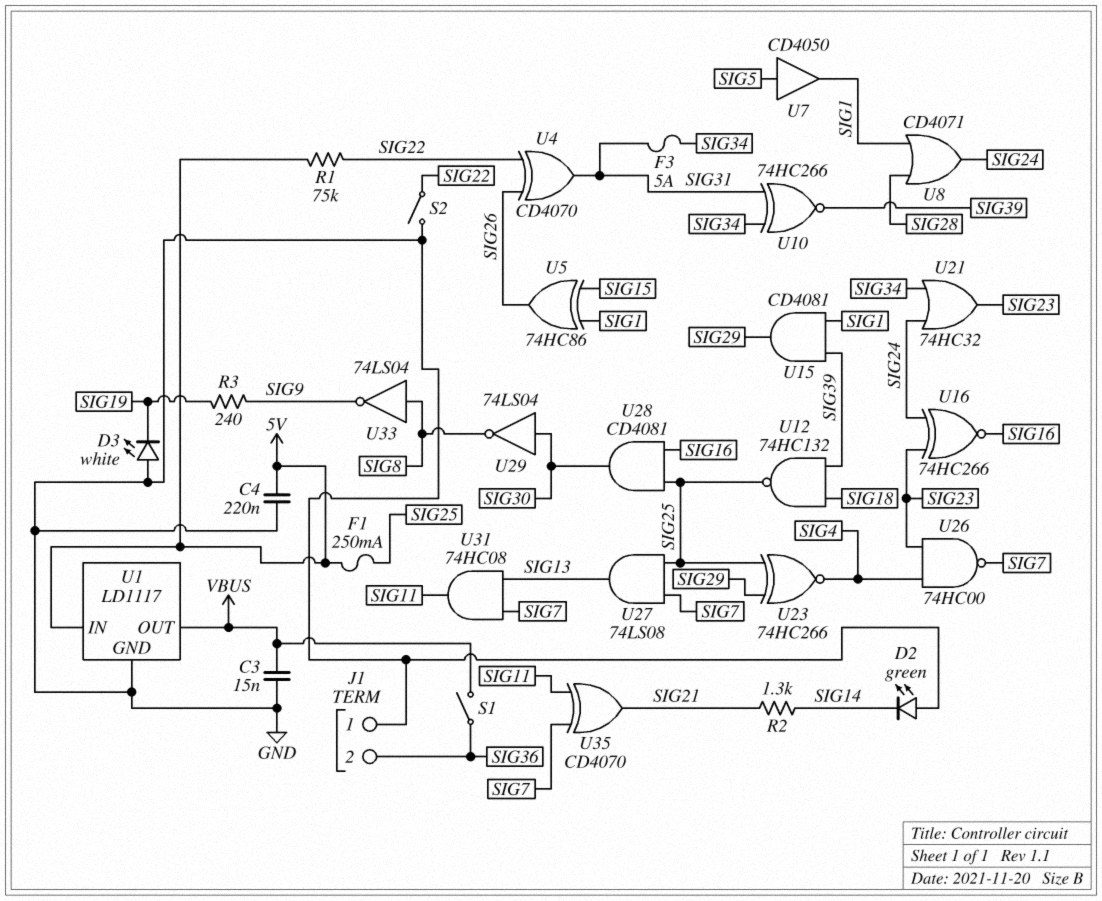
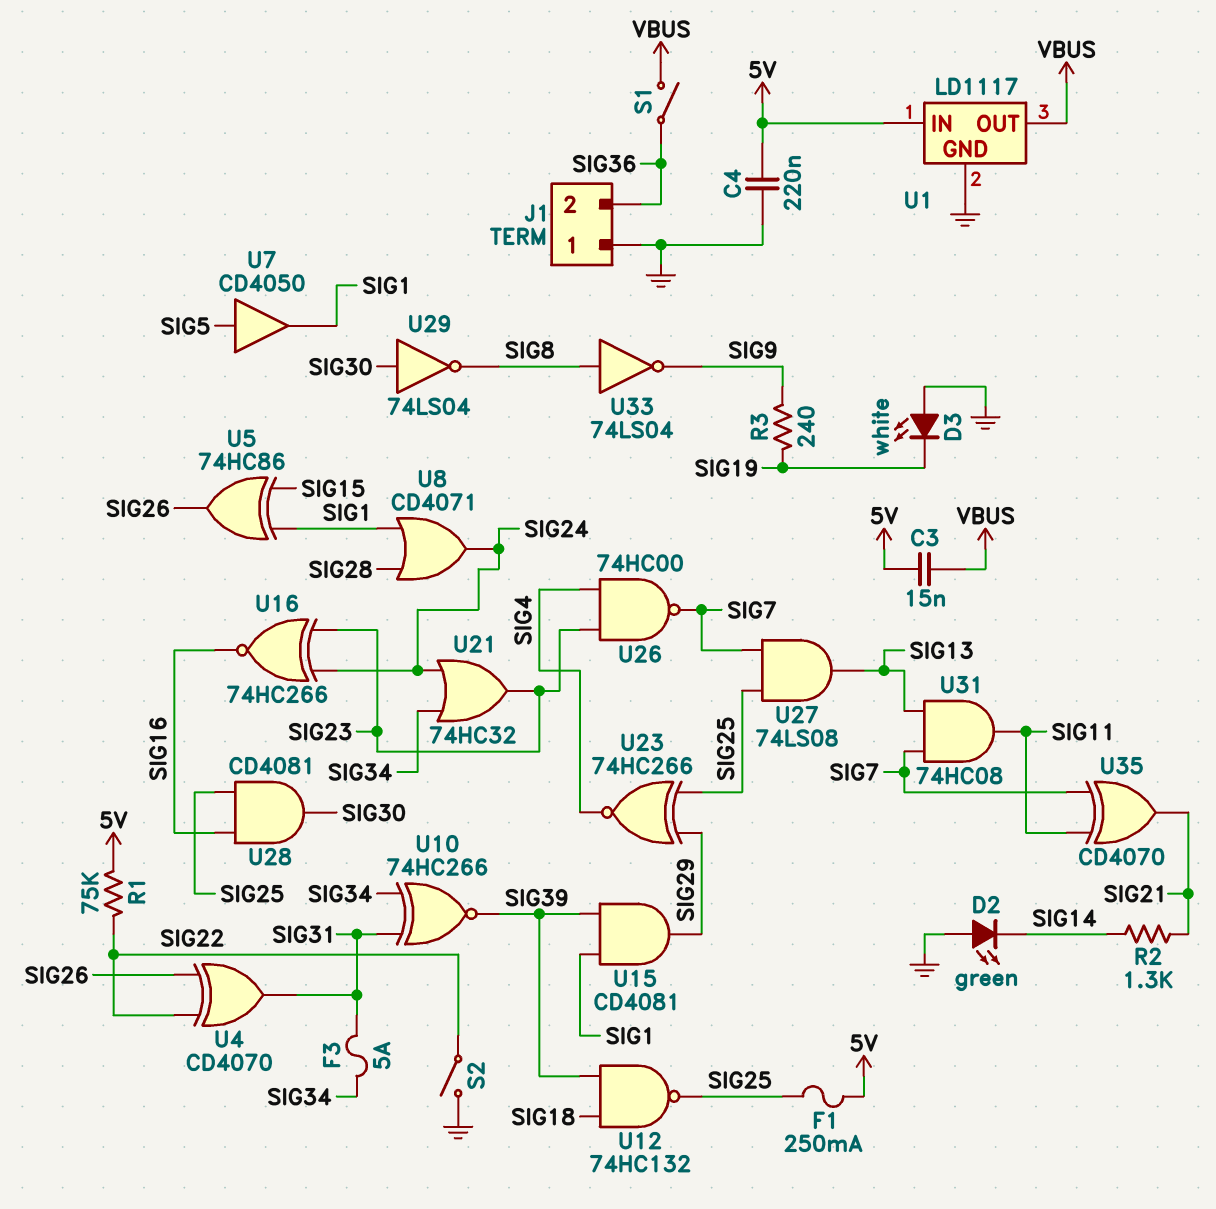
C3: 15nF (GND, VBUS) -> 15nF (5V, VBUS)

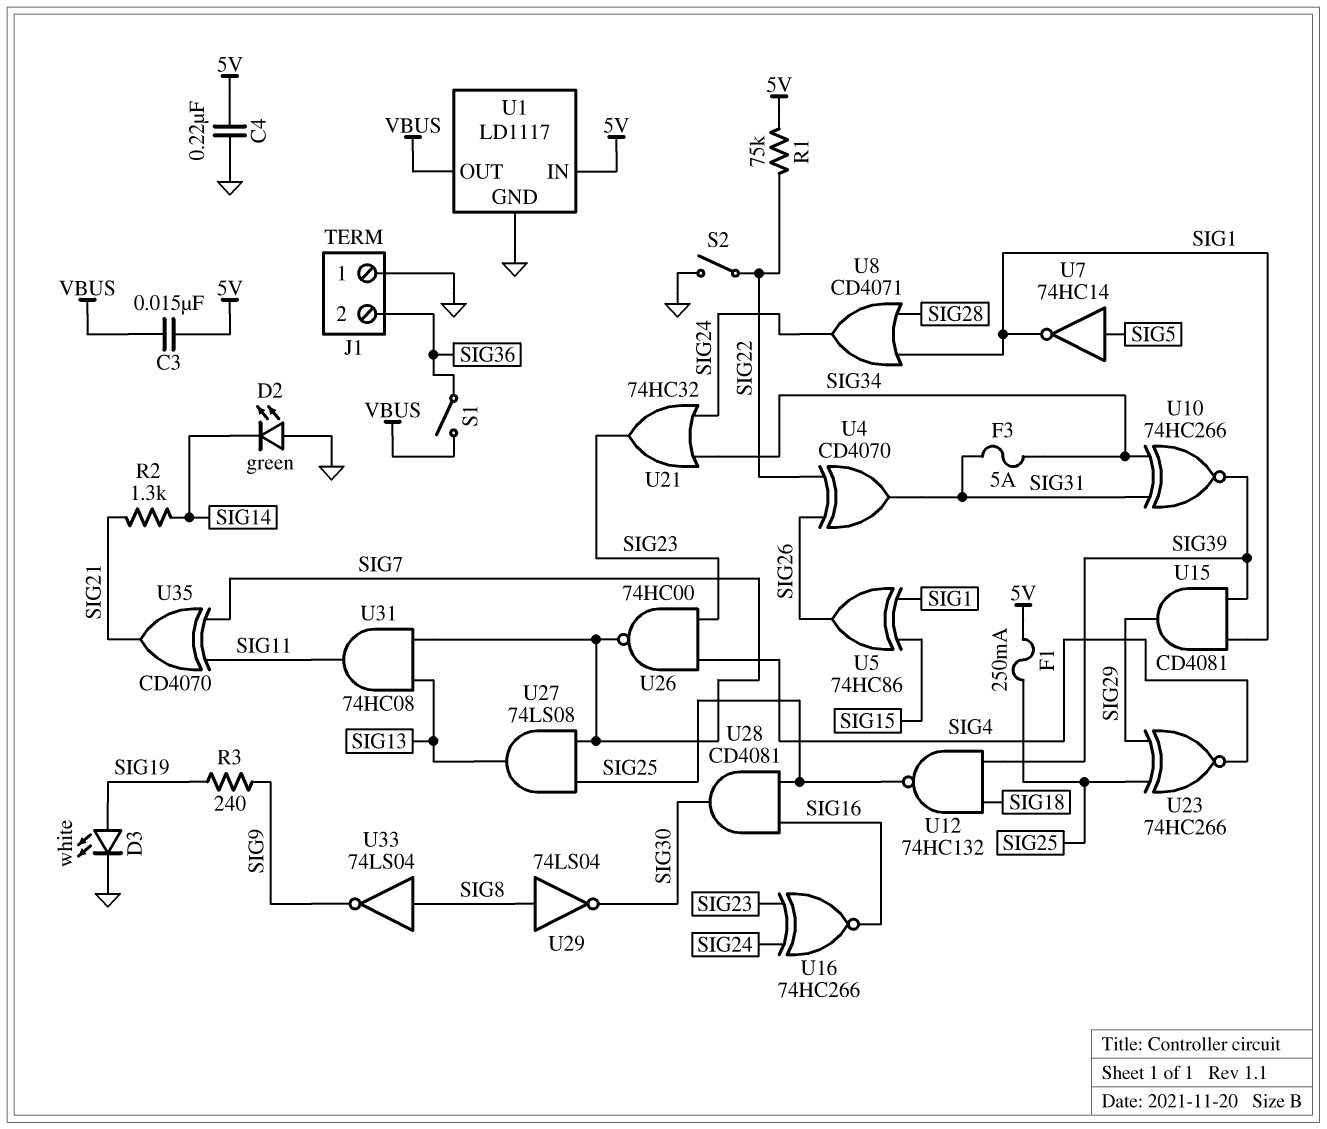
D3: LED white (A GND, K SIG19) -> LED white (A SIG19, K GND)
U7: buffer CD4050 (in SIG5, out SIG1) -> NOT 74HC14 (in SIG5, out SIG1)
U29: NOT 74LS04 (in SIG30, out SIG8) -> NOT 74LS04 (in SIG8, out SIG30)

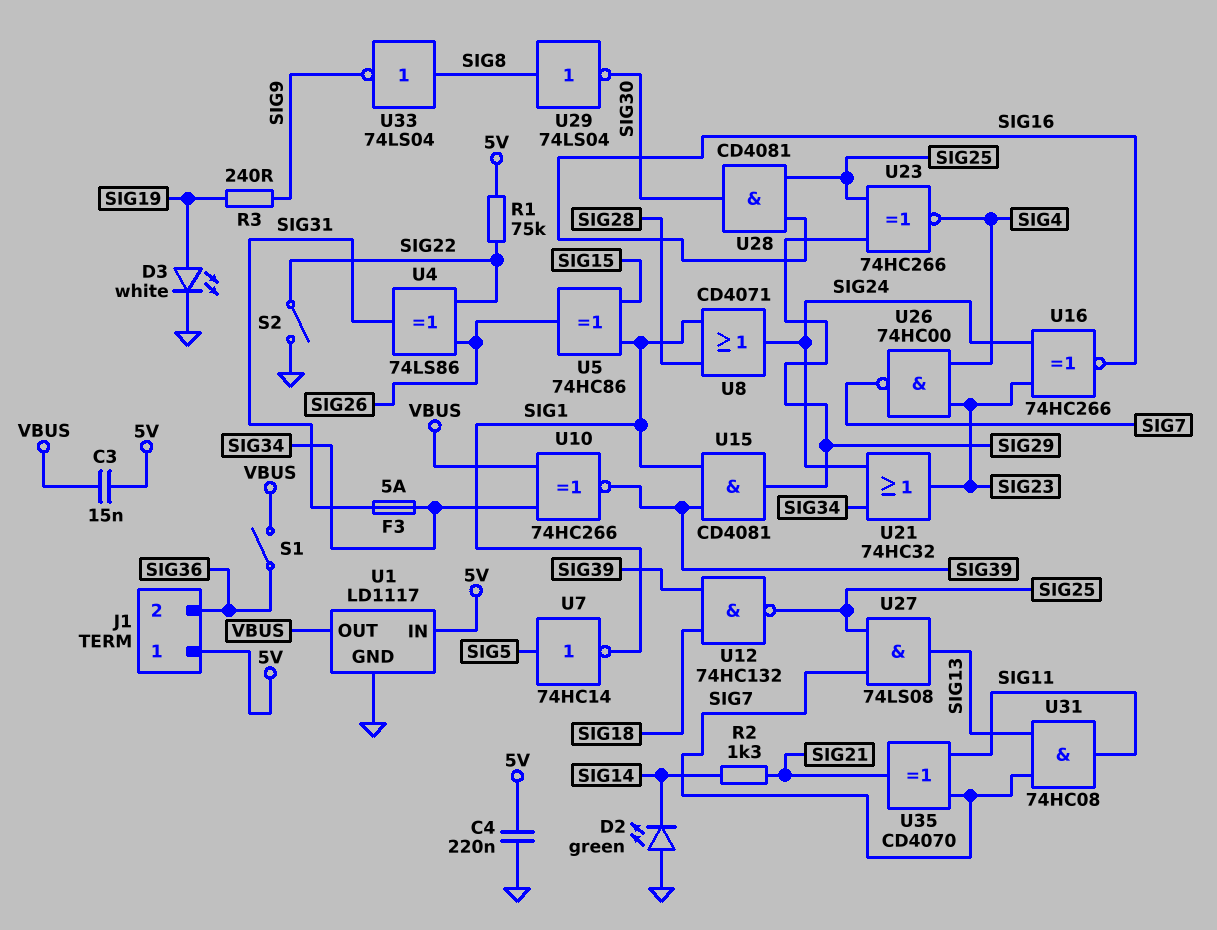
F1: 250mA (5V, SIG25) -> none
J1 pin 1: GND -> 5V
U4: XOR CD4070 (in SIG22, in SIG26, out SIG31) -> XOR 74LS86 (in SIG22, in SIG26, out SIG31)
U10: XNOR 74HC266 (in SIG31, in SIG34, out SIG39) -> XNOR 74HC266 (in SIG34, in VBUS, out SIG39)

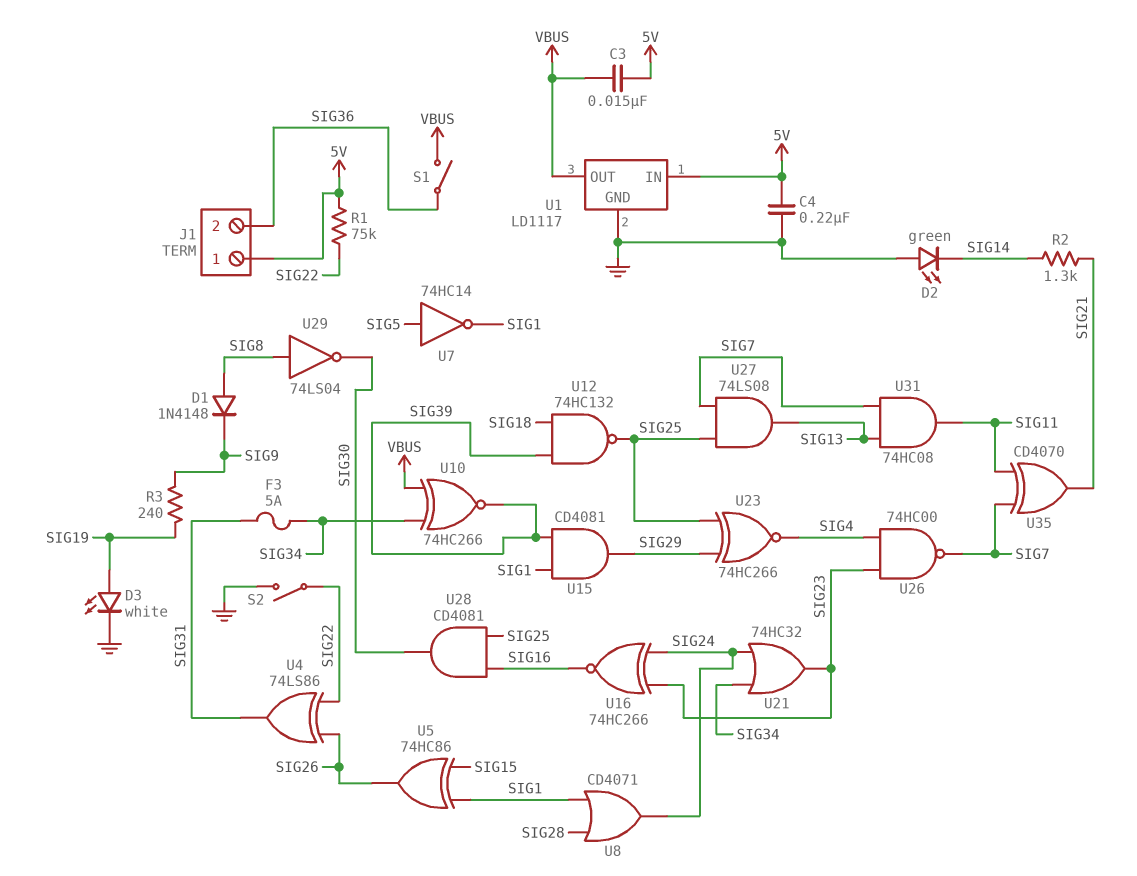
D1: none -> diode 1N4148 (A SIG8, K SIG9)
U33: NOT 74LS04 (in SIG8, out SIG9) -> none

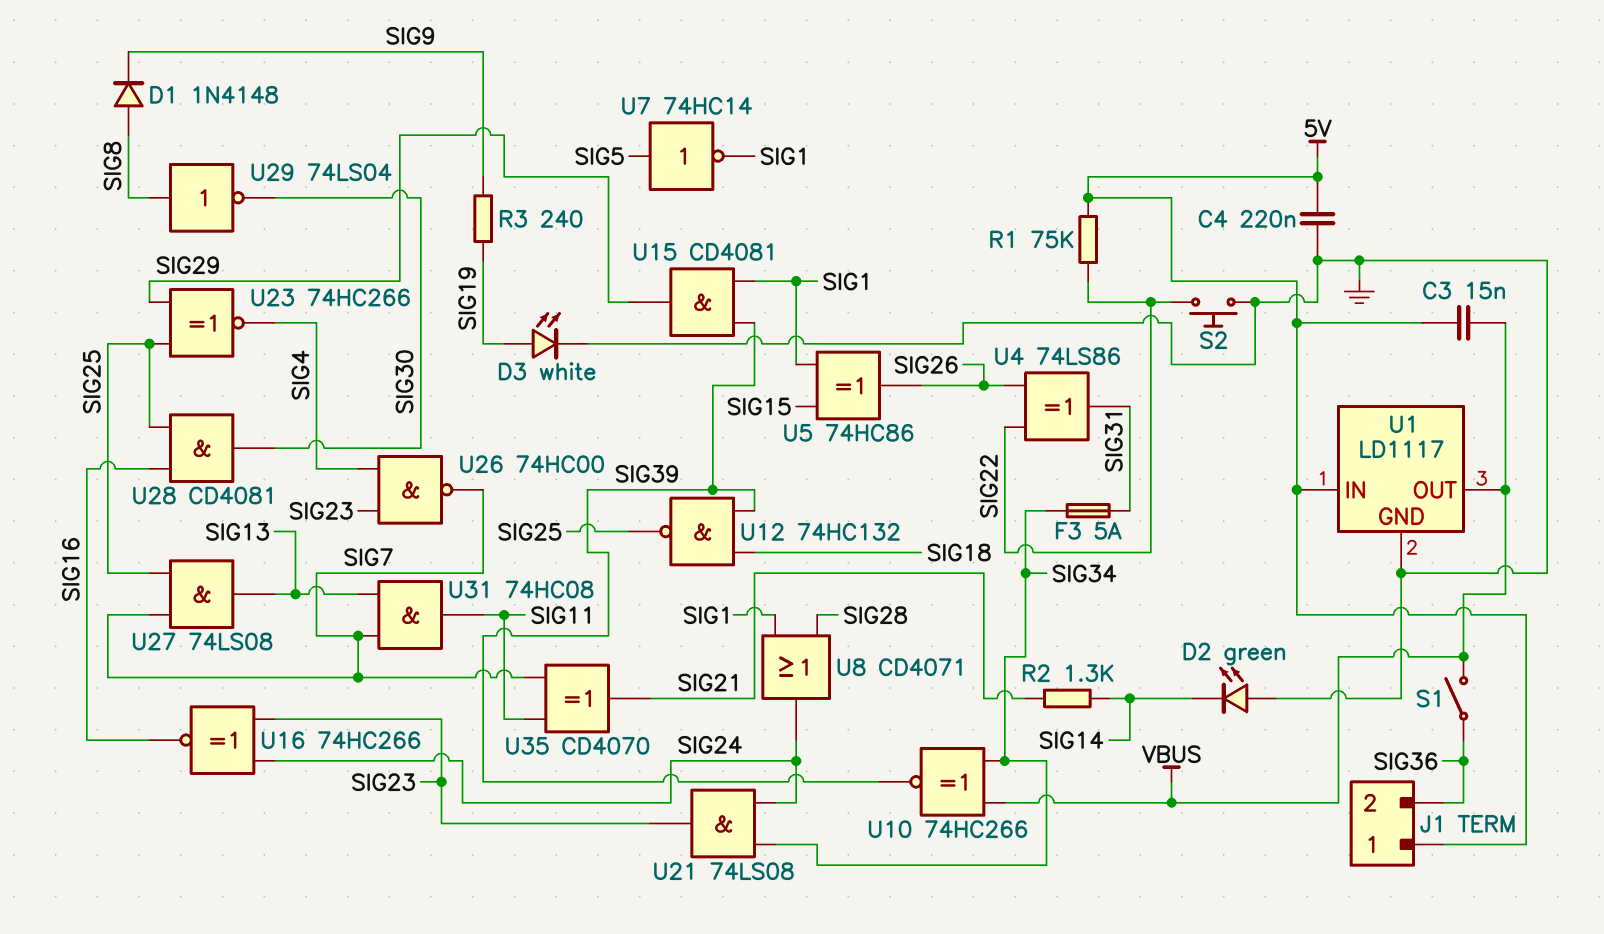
S2: switch (GND, SIG22) -> button (GND, SIG22)
U21: OR 74HC32 (in SIG24, in SIG34, out SIG23) -> AND 74LS08 (in SIG24, in SIG34, out SIG23)

